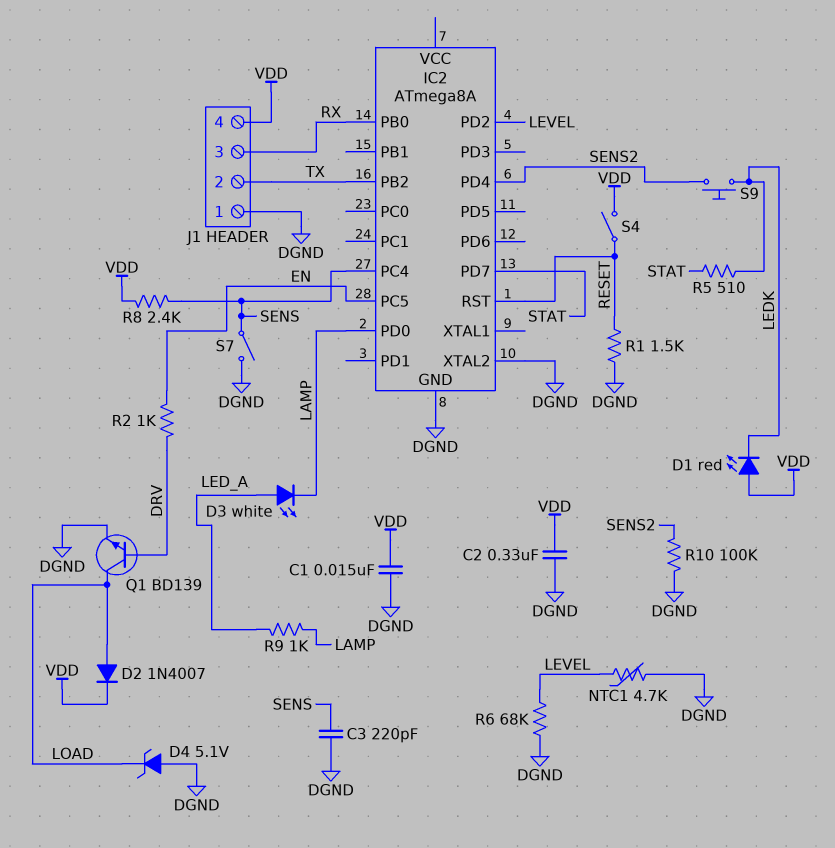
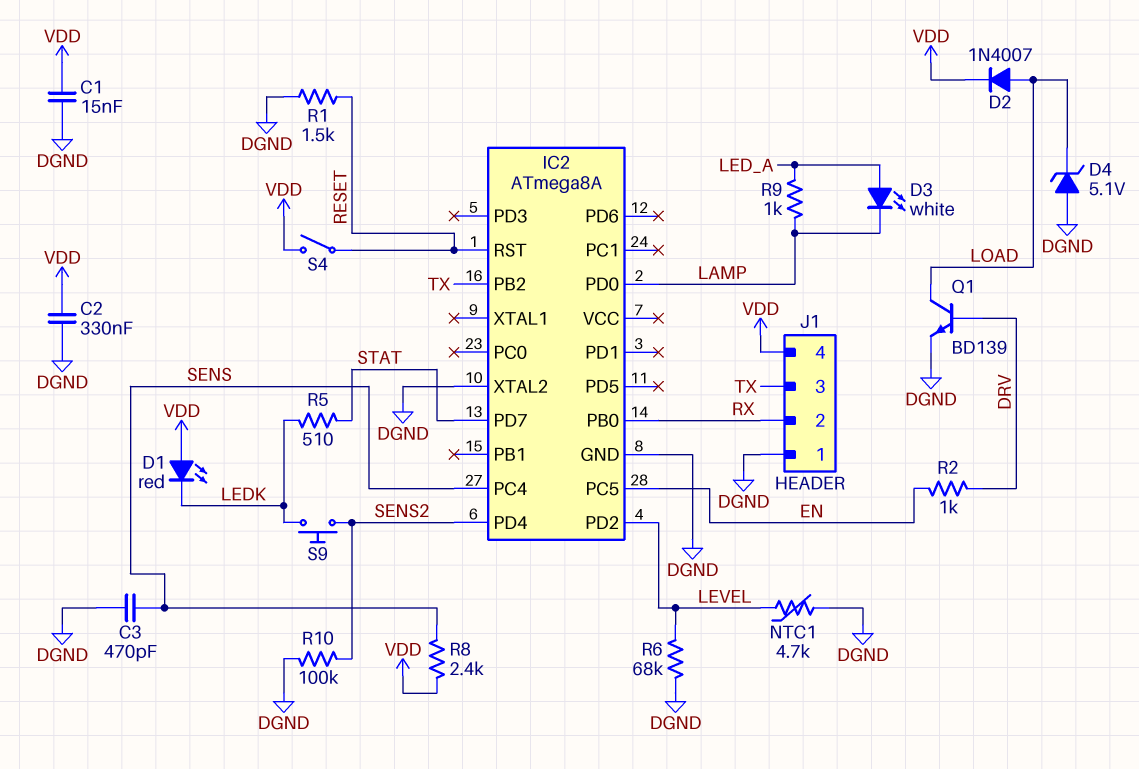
C3: 220pF (DGND, SENS) -> 470pF (DGND, SENS)
J1 pin 2: TX -> RX
J1 pin 3: RX -> TX
S7: switch (DGND, SENS) -> none

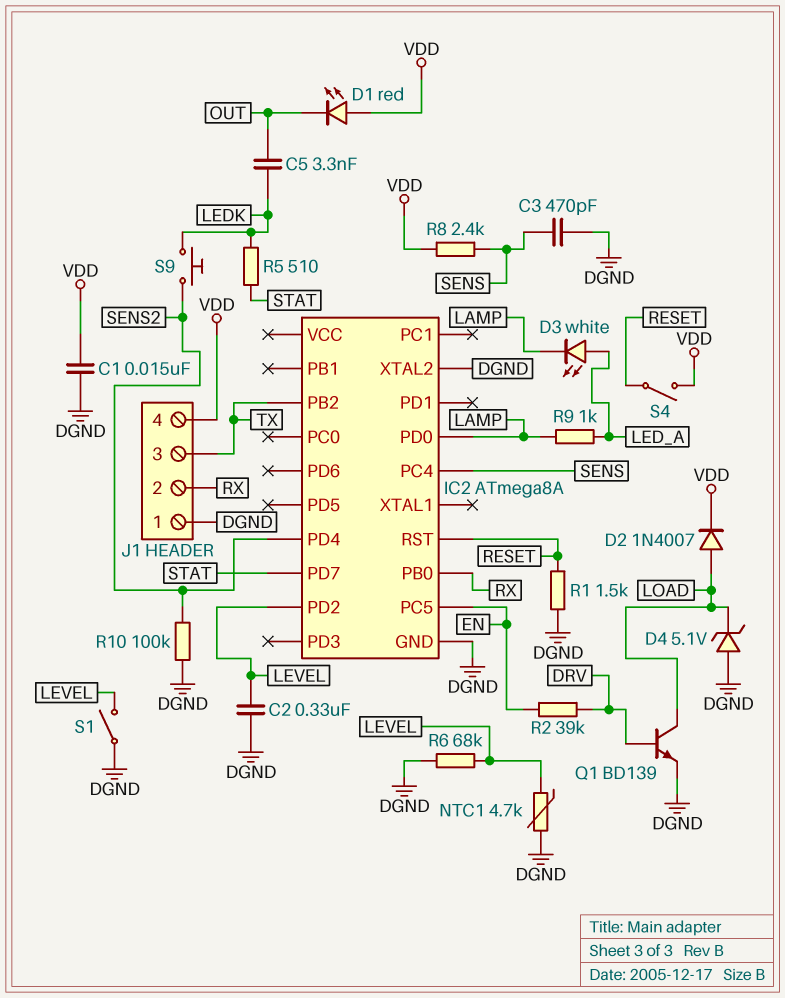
C2: 330nF (DGND, VDD) -> 330nF (DGND, LEVEL)
C5: none -> 3.3nF (LEDK, OUT)
D1: LED red (A VDD, K LEDK) -> LED red (A VDD, K OUT)
R2: 1k (DRV, EN) -> 39k (DRV, EN)
S1: none -> switch (DGND, LEVEL)

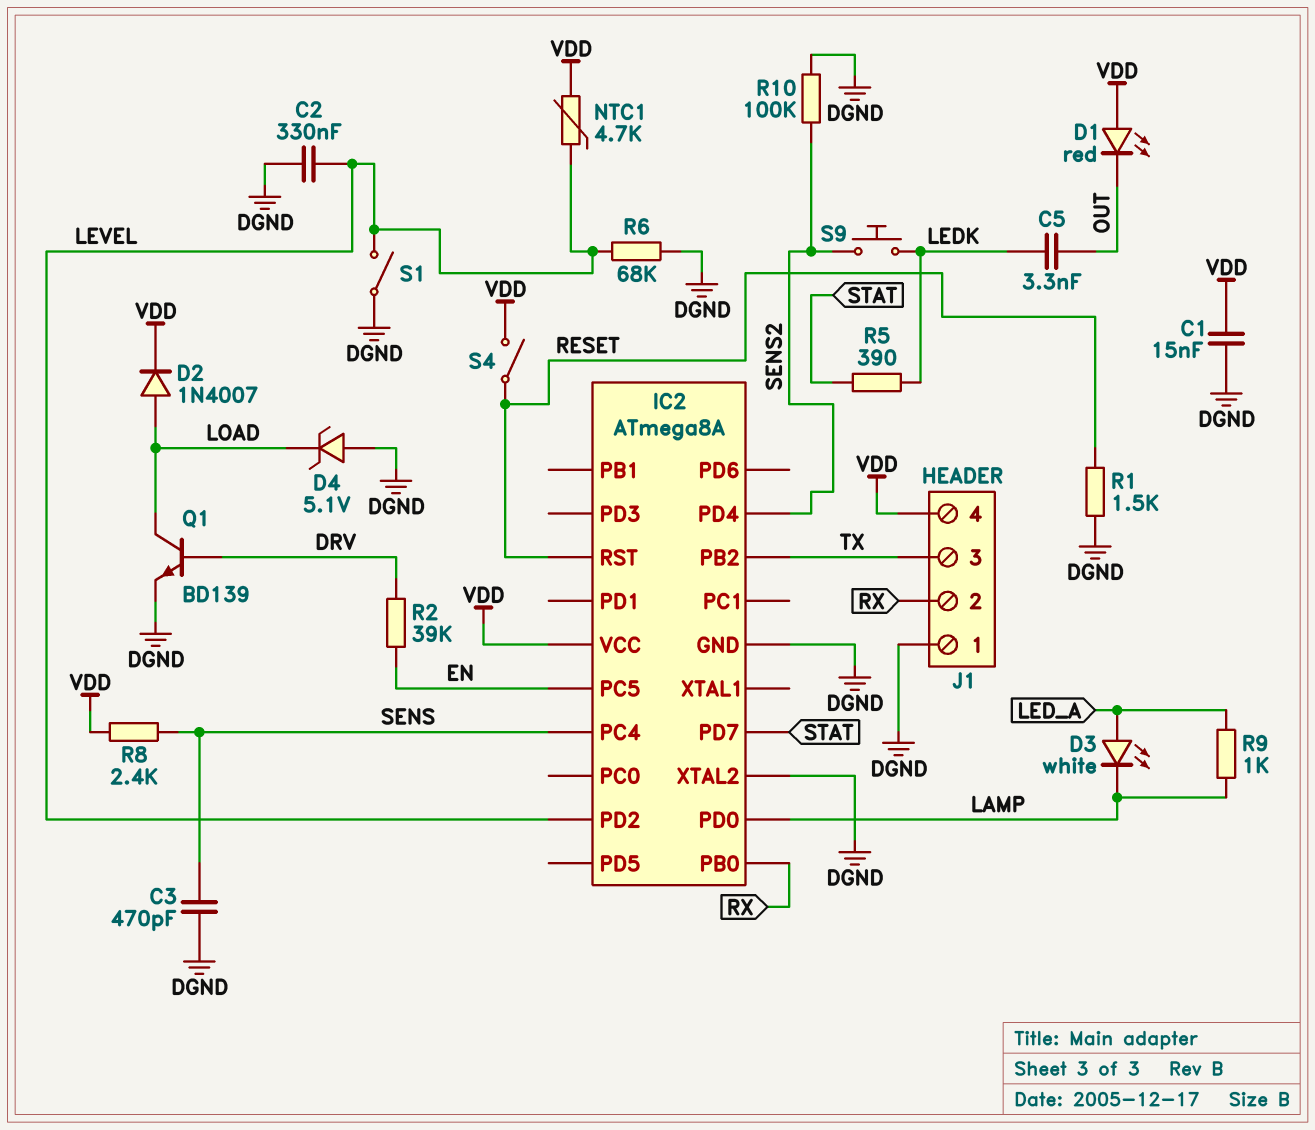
IC2 pin VCC: none -> VDD
NTC1: 4.7k (DGND, LEVEL) -> 4.7k (LEVEL, VDD)
R5: 510 (LEDK, STAT) -> 390 (LEDK, STAT)

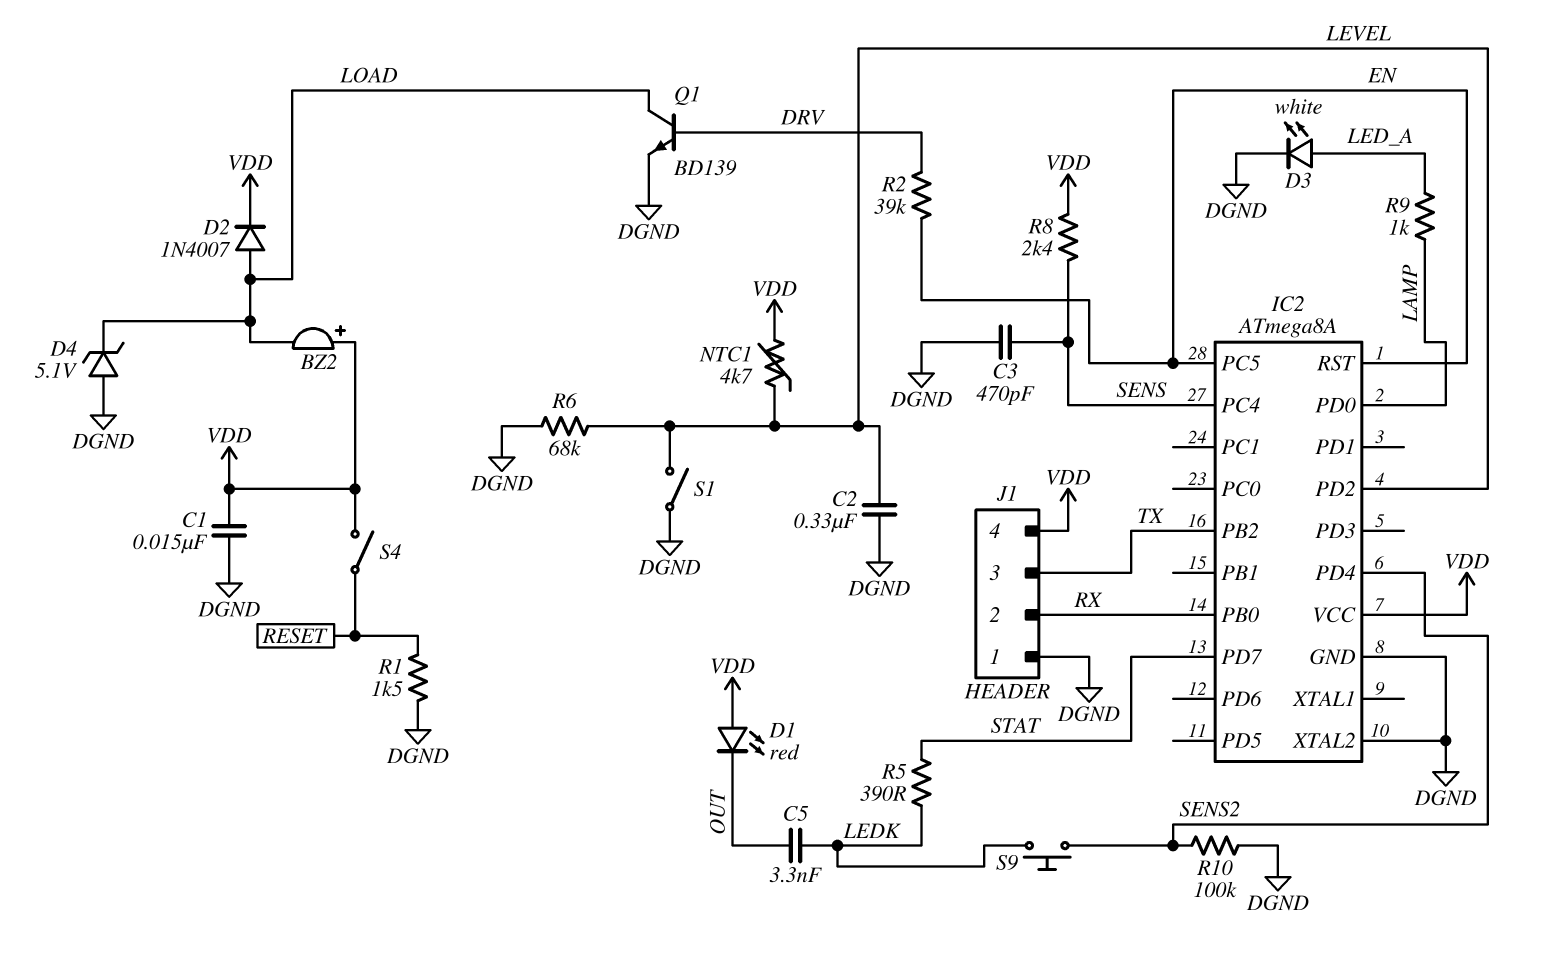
BZ2: none -> buzzer (plus VDD, minus LOAD)
D3: LED white (A LED_A, K LAMP) -> LED white (A LED_A, K DGND)
IC2 pin RST: RESET -> EN

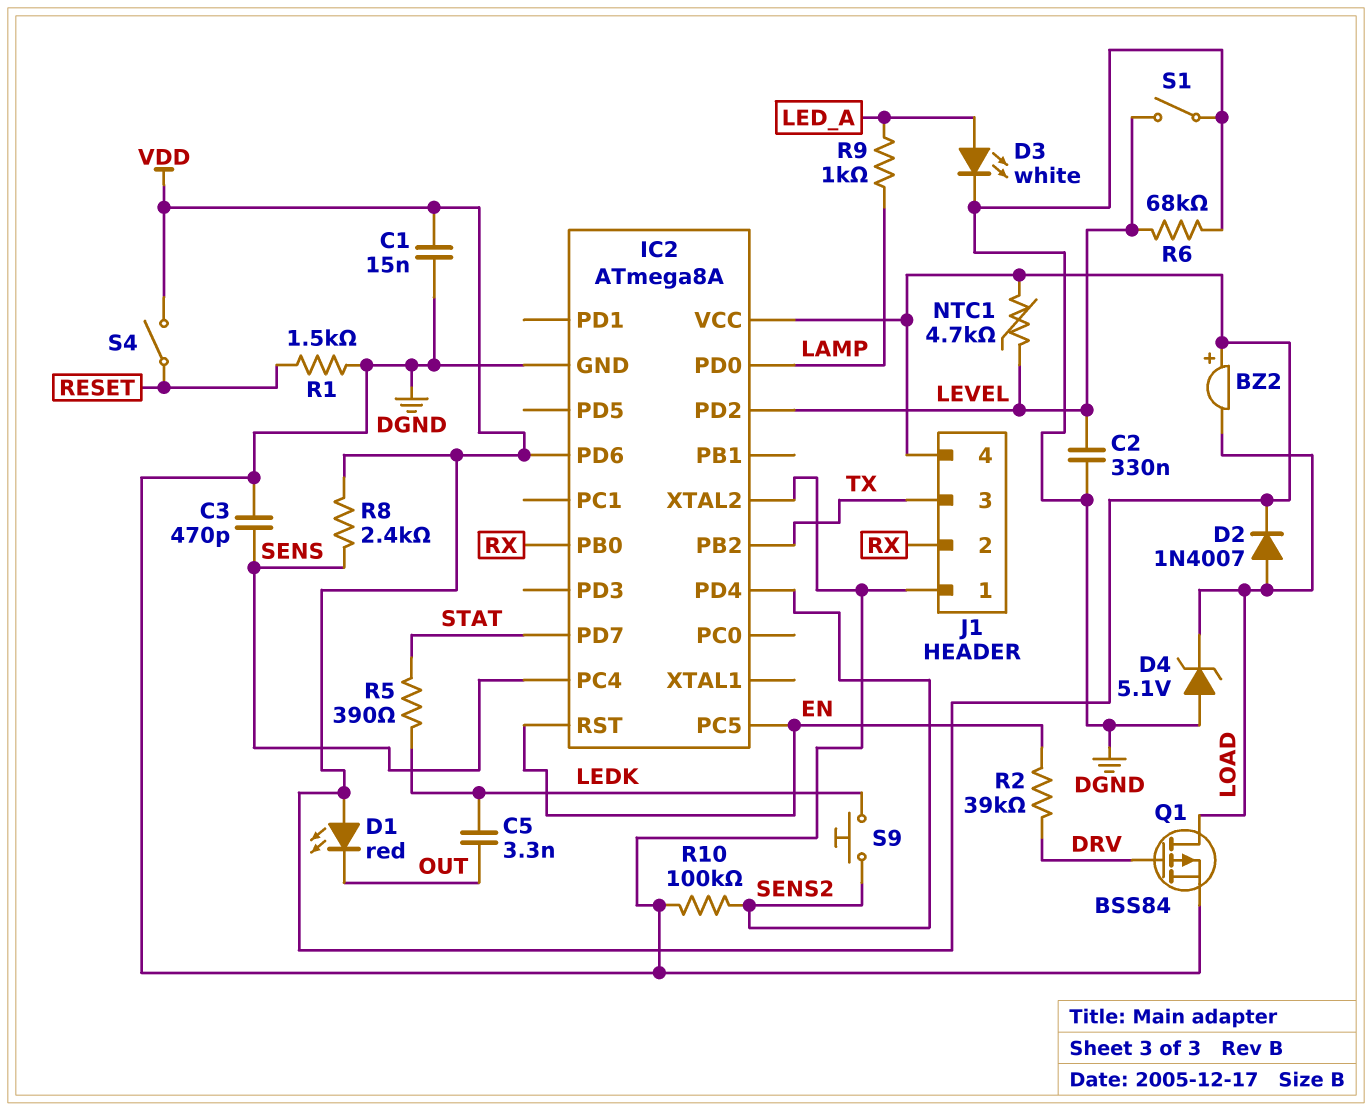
IC2 pin PD6: none -> VDD
Q1: NPN BD139 (B DRV, C LOAD, E DGND) -> PMOS BSS84 (G DRV, D LOAD, S DGND)

